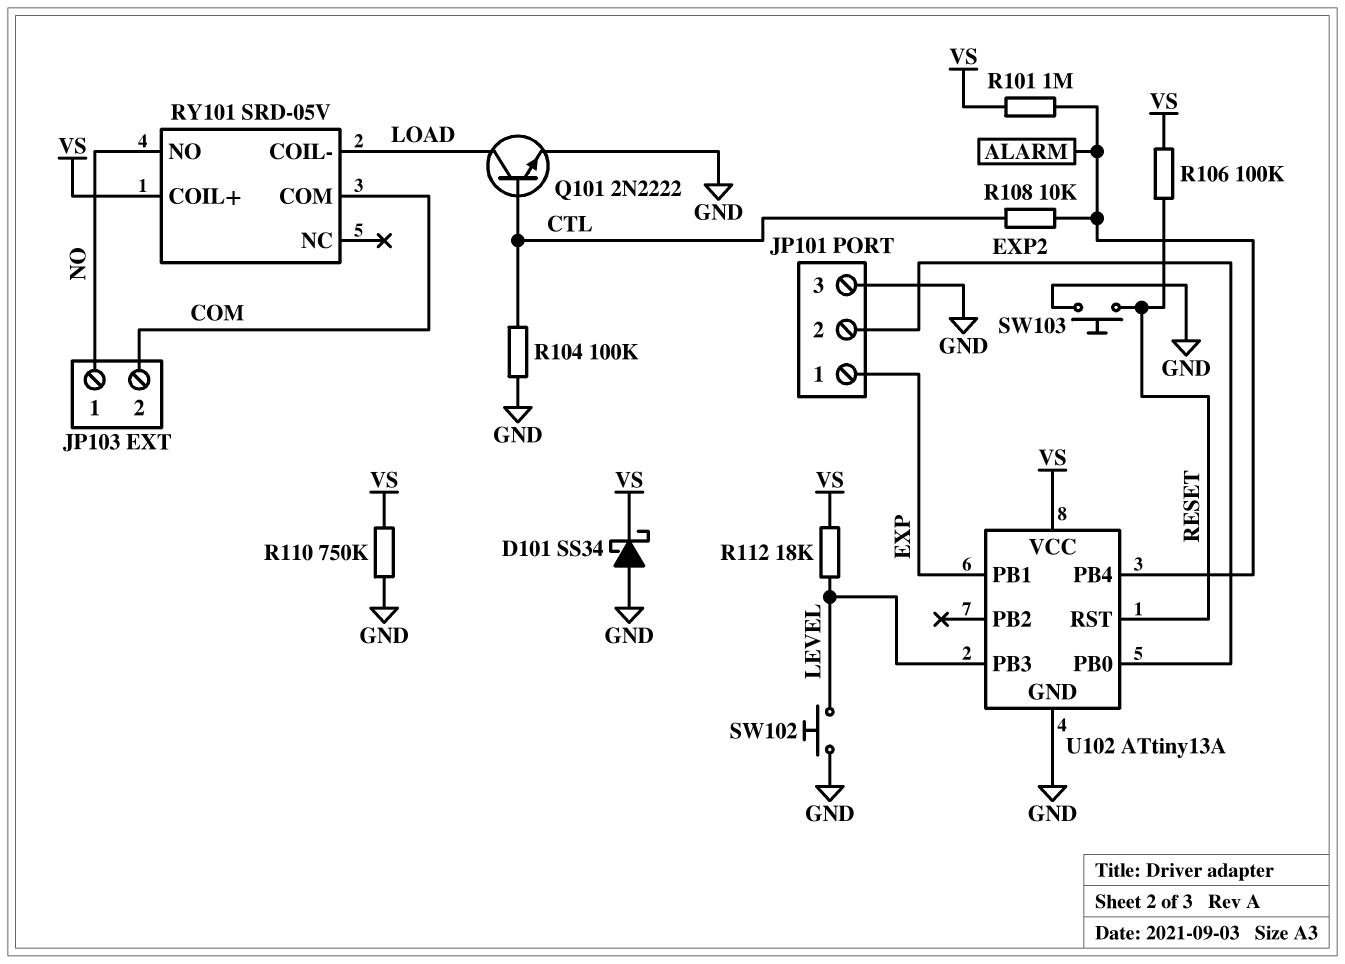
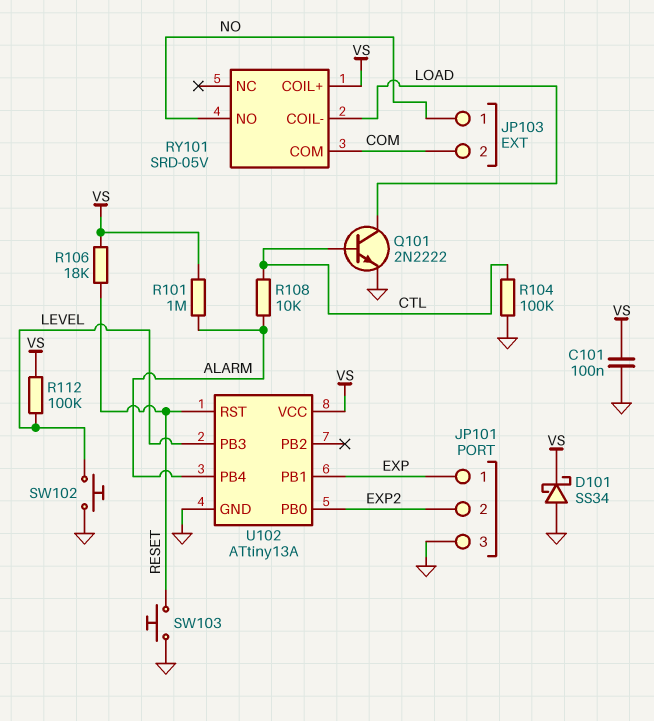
C101: none -> 100nF (GND, VS)
R106: 100k (RESET, VS) -> 18k (RESET, VS)
R110: 750k (GND, VS) -> none
R112: 18k (LEVEL, VS) -> 100k (LEVEL, VS)

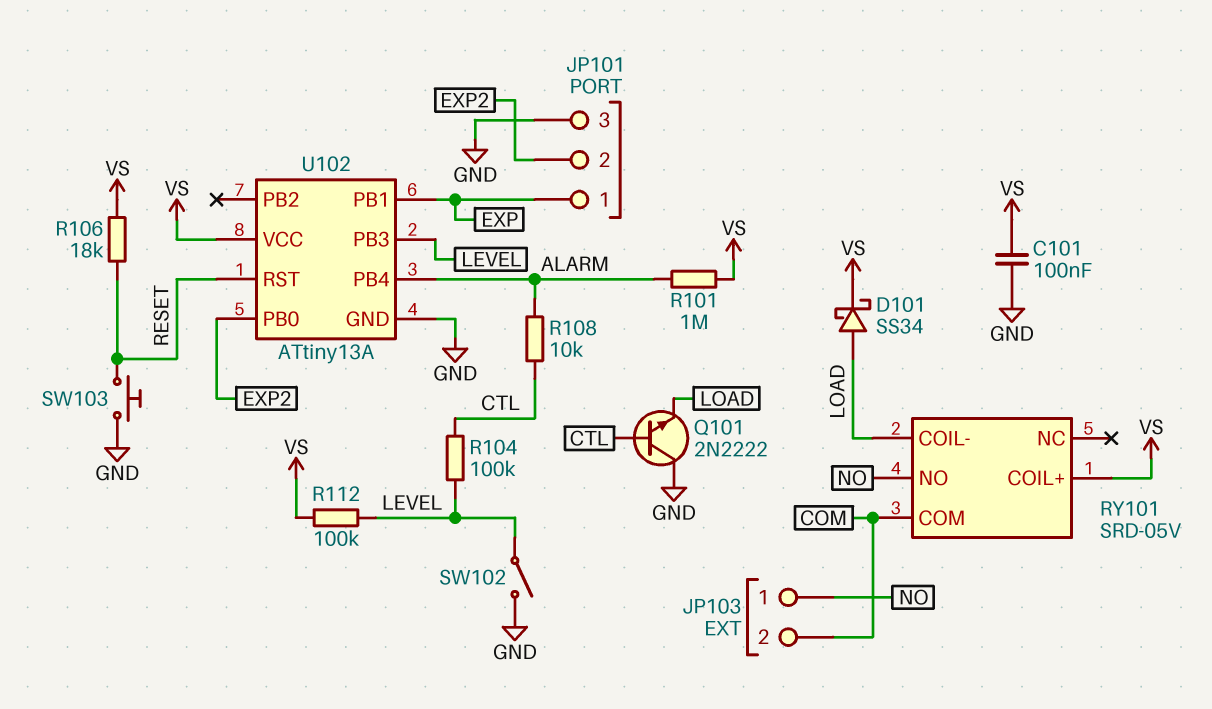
D101: schottky SS34 (A GND, K VS) -> schottky SS34 (A LOAD, K VS)
Q101: NPN 2N2222 (B CTL, C LOAD, E GND) -> NPN 2N2222 (B CTL, C GND, E LOAD)
R104: 100k (CTL, GND) -> 100k (CTL, LEVEL)
SW102: button (GND, LEVEL) -> switch (GND, LEVEL)

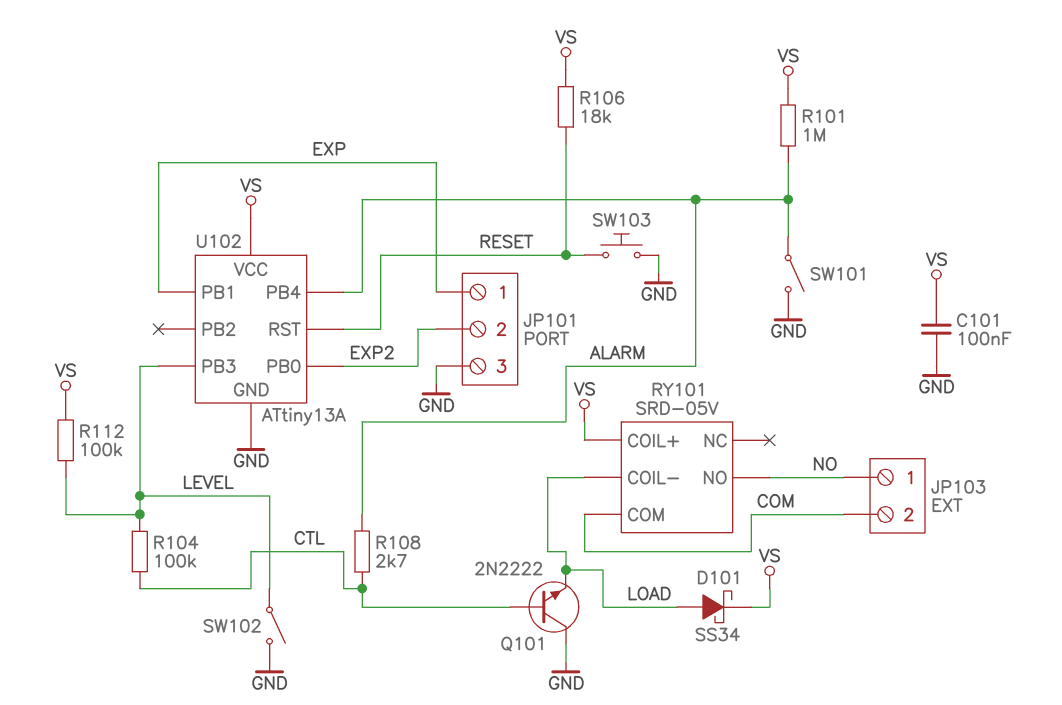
R108: 10k (ALARM, CTL) -> 2.7k (ALARM, CTL)
SW101: none -> switch (ALARM, GND)

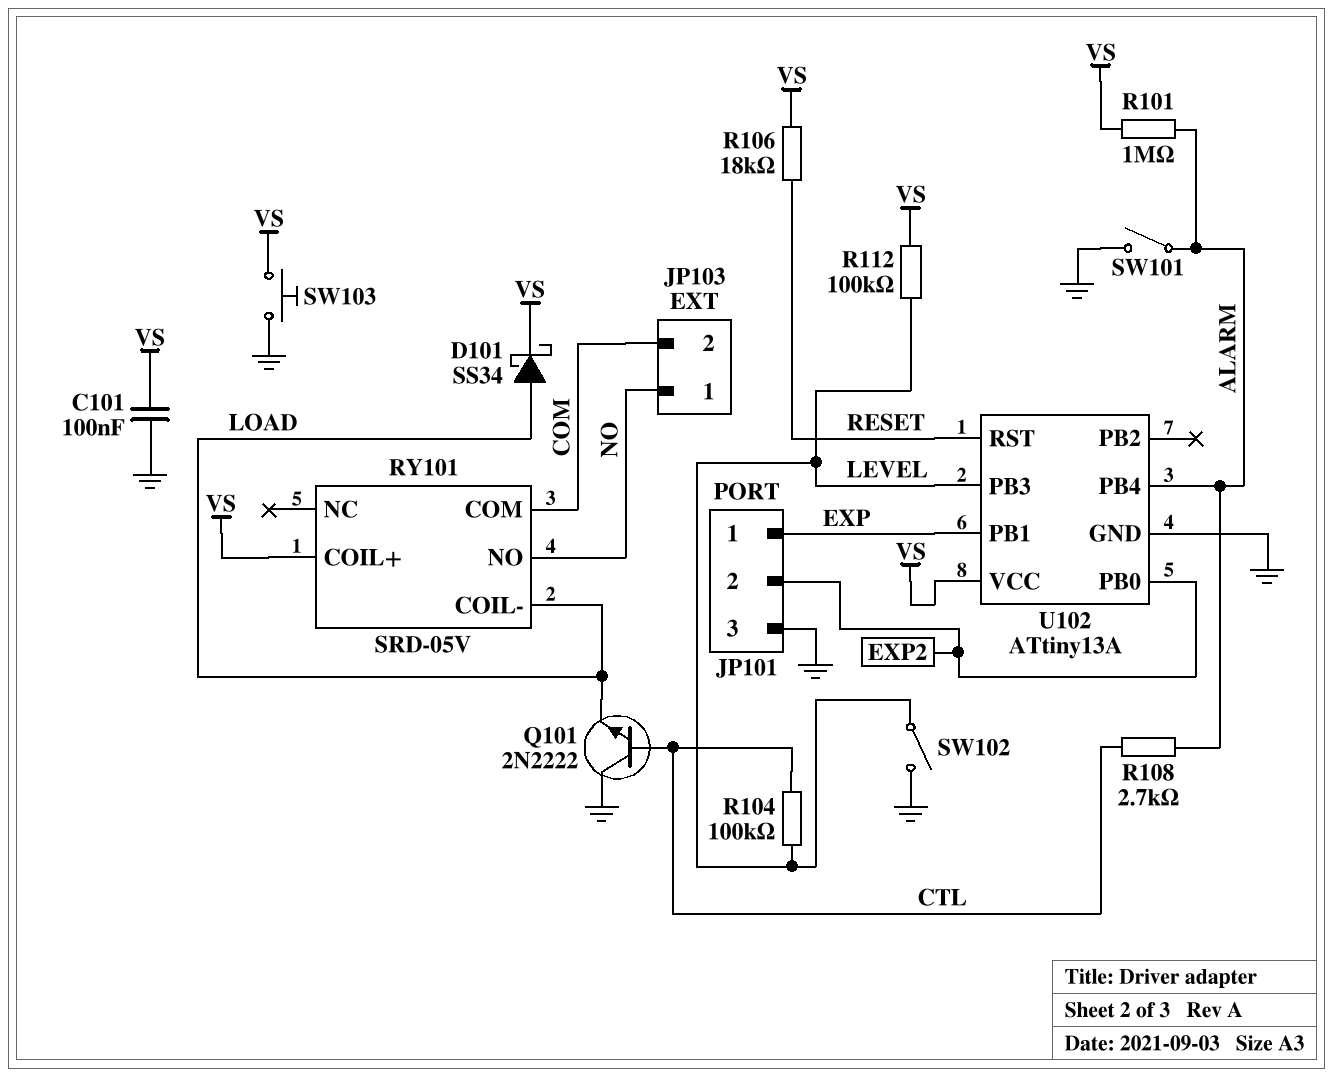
SW103: button (GND, RESET) -> button (GND, VS)

